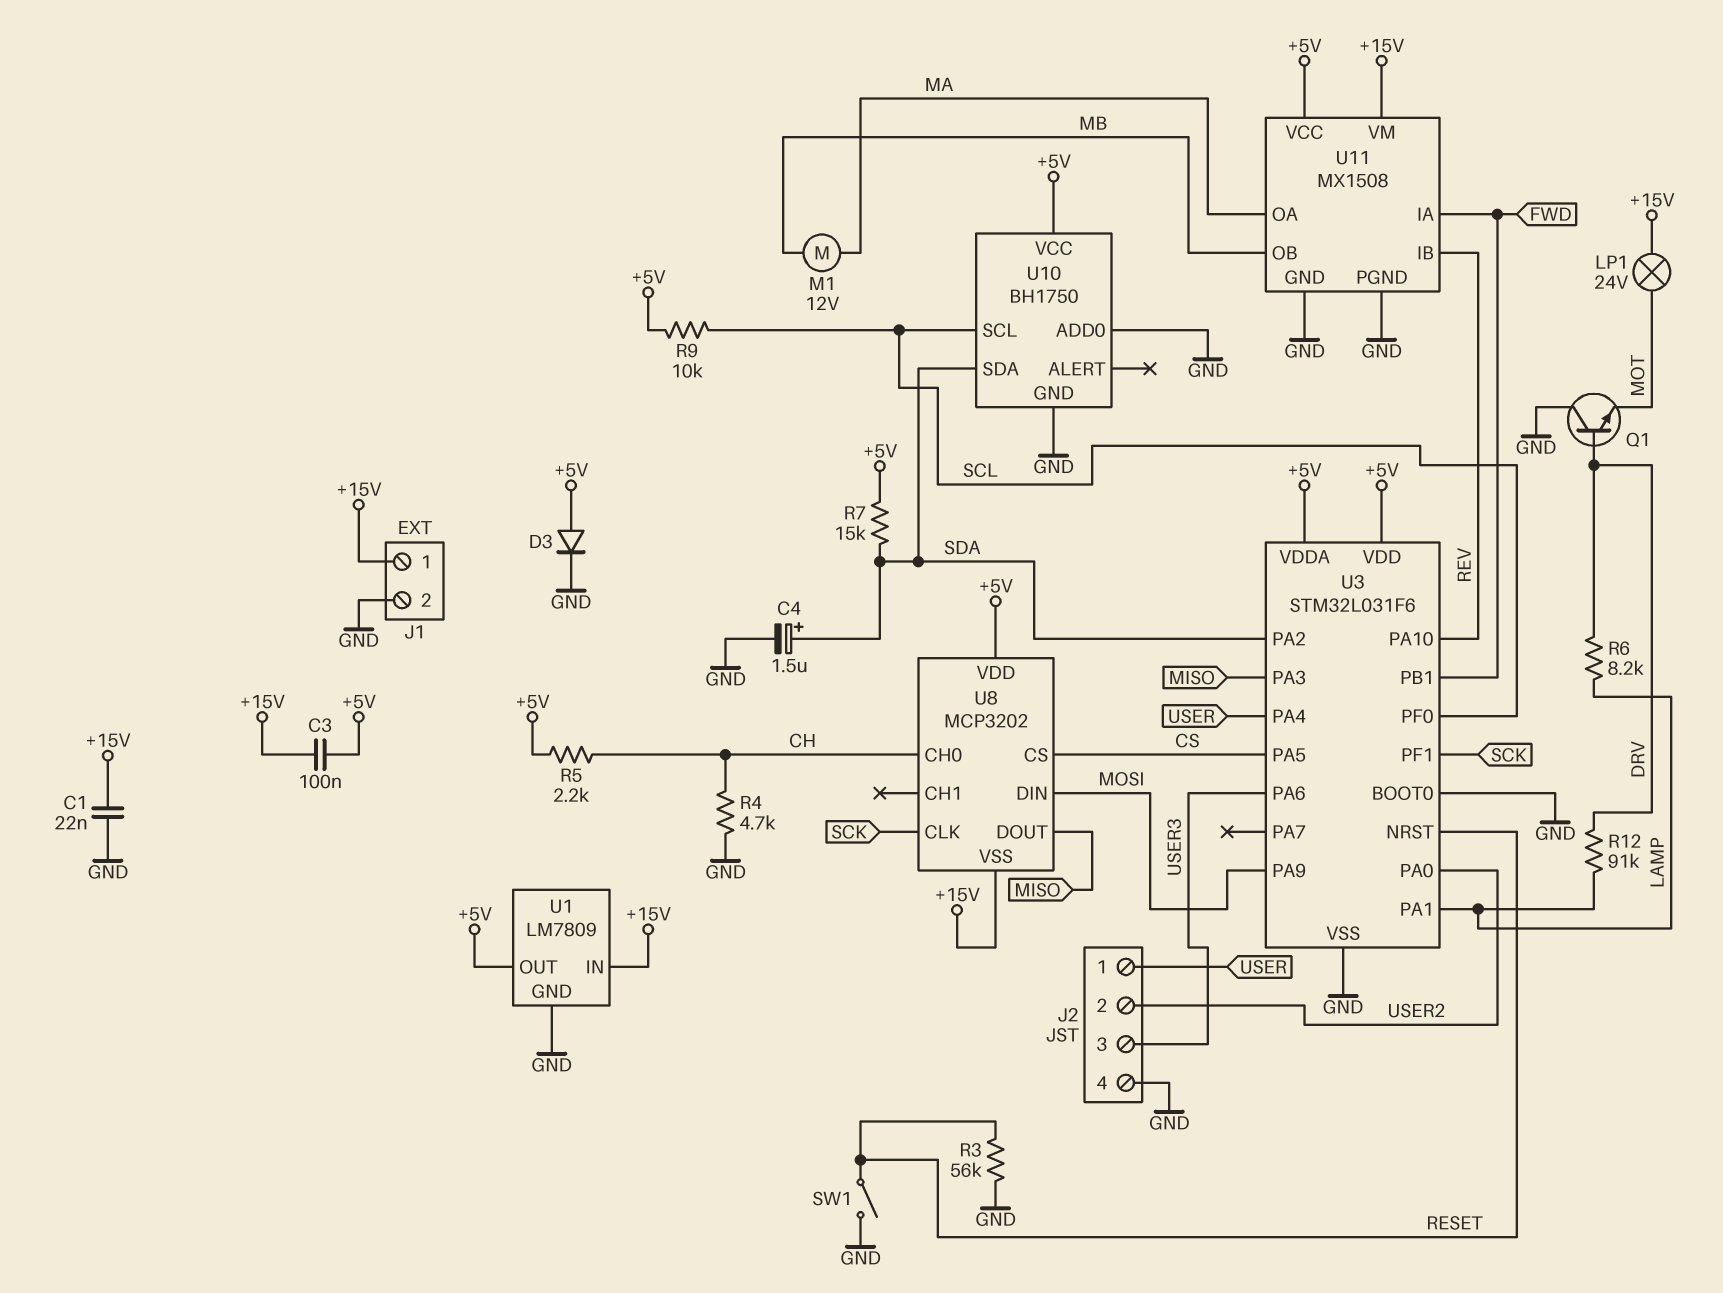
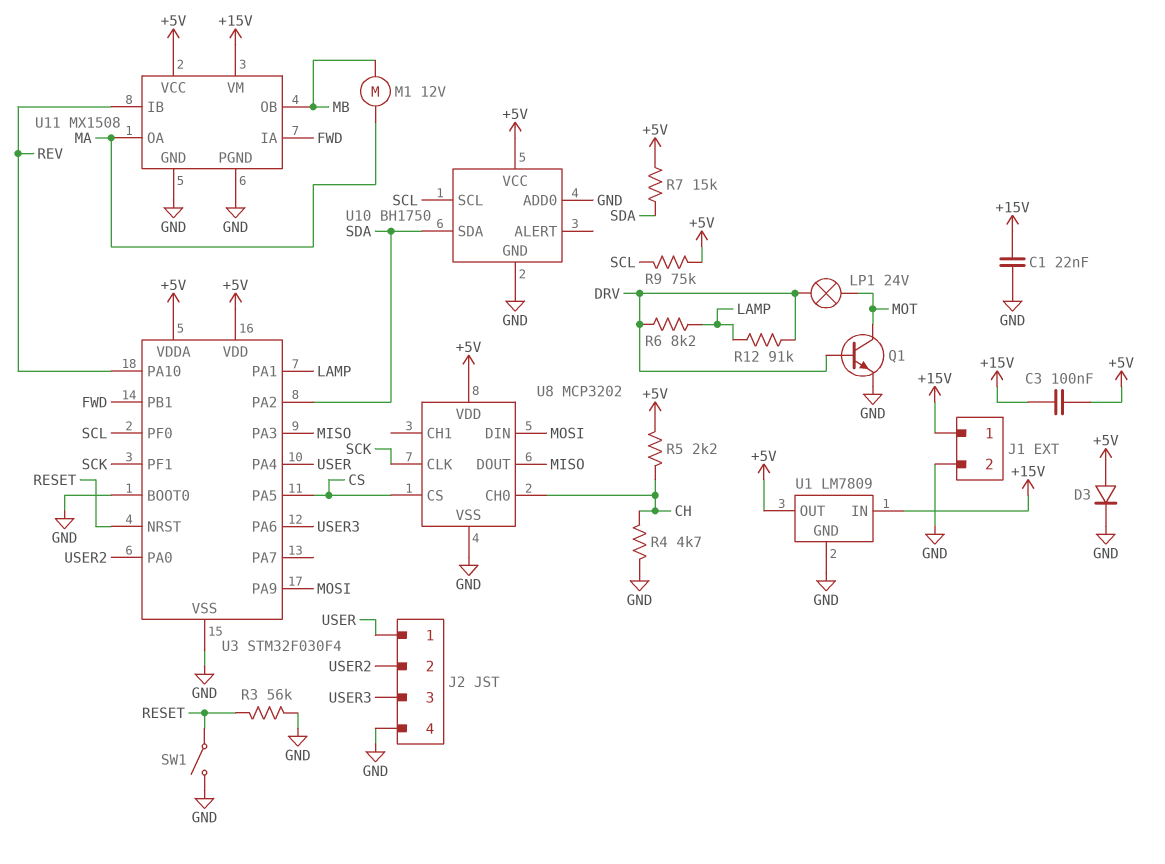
C4: 1.5uF (plus SDA, minus GND) -> none
LP1: lamp 24V (+15V, MOT) -> lamp 24V (DRV, MOT)
Q1: NPN (B DRV, C GND, E MOT) -> NPN (B DRV, C MOT, E GND)
R9: 10k (+5V, SCL) -> 75k (+5V, SCL)
U3: STM32L031F6 -> STM32F030F4
U8 pin VSS: +15V -> GND

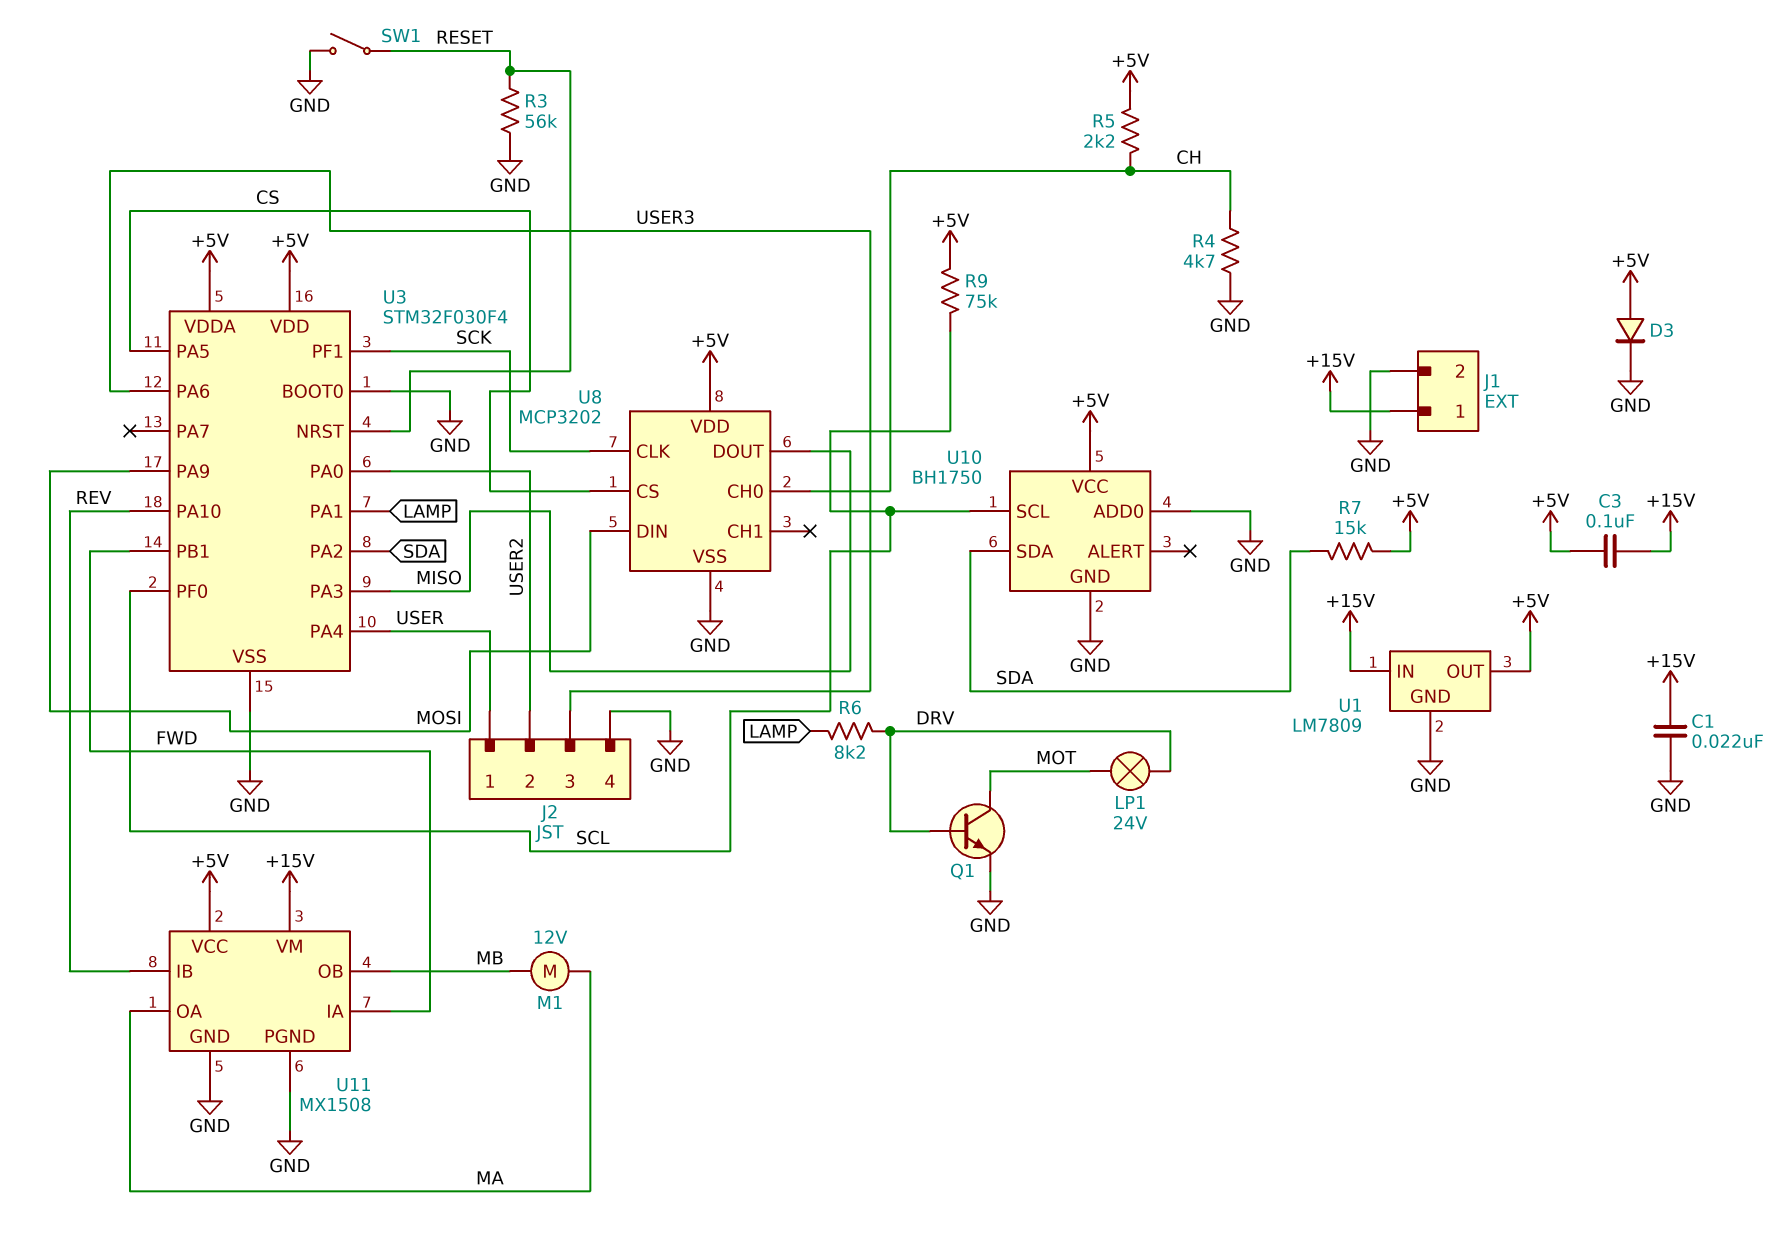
R12: 91k (DRV, LAMP) -> none

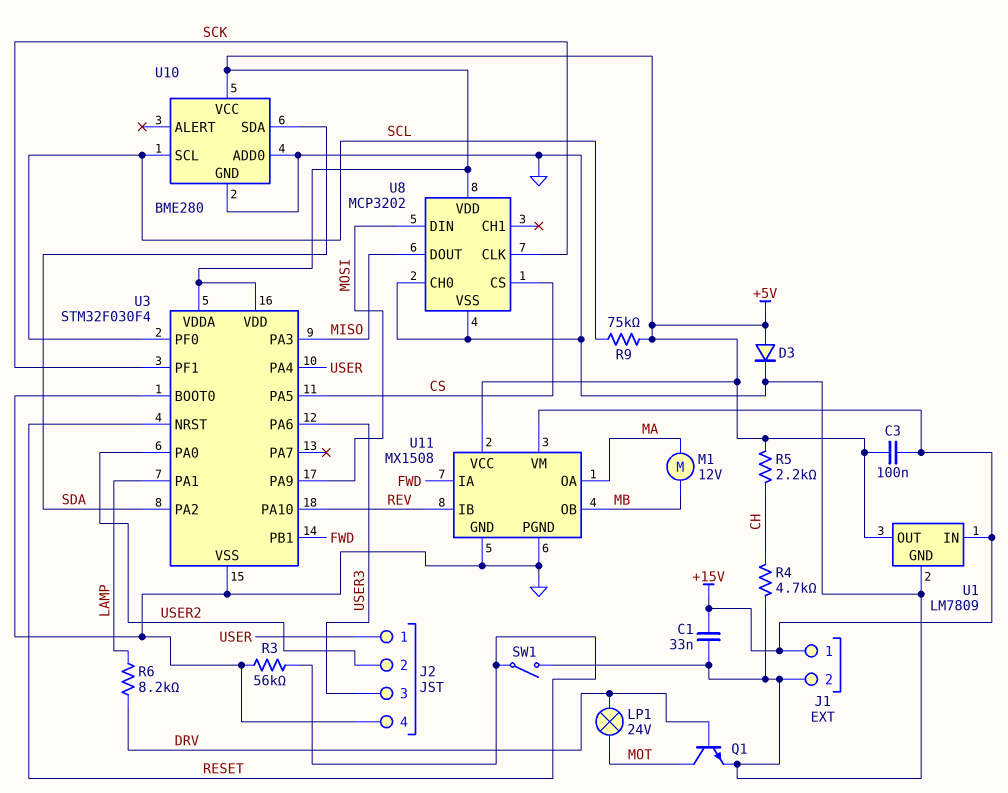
C1: 22nF (+15V, GND) -> 33nF (+15V, GND)
R7: 15k (+5V, SDA) -> none
U8 pin CH0: CH -> GND
U10: BH1750 -> BME280

